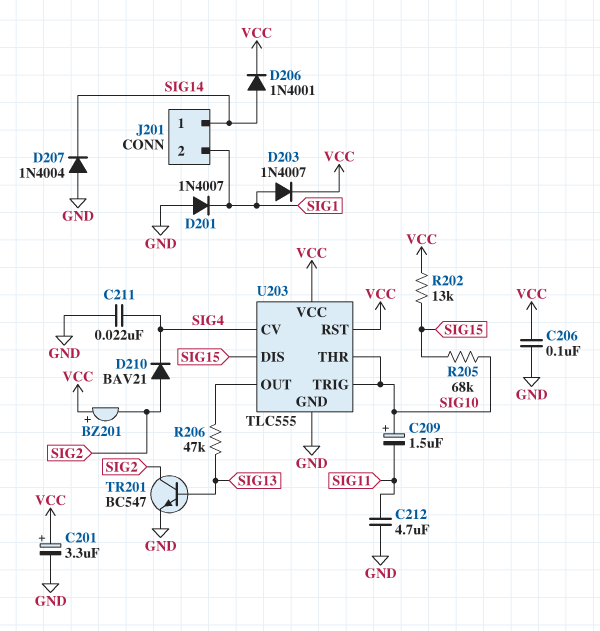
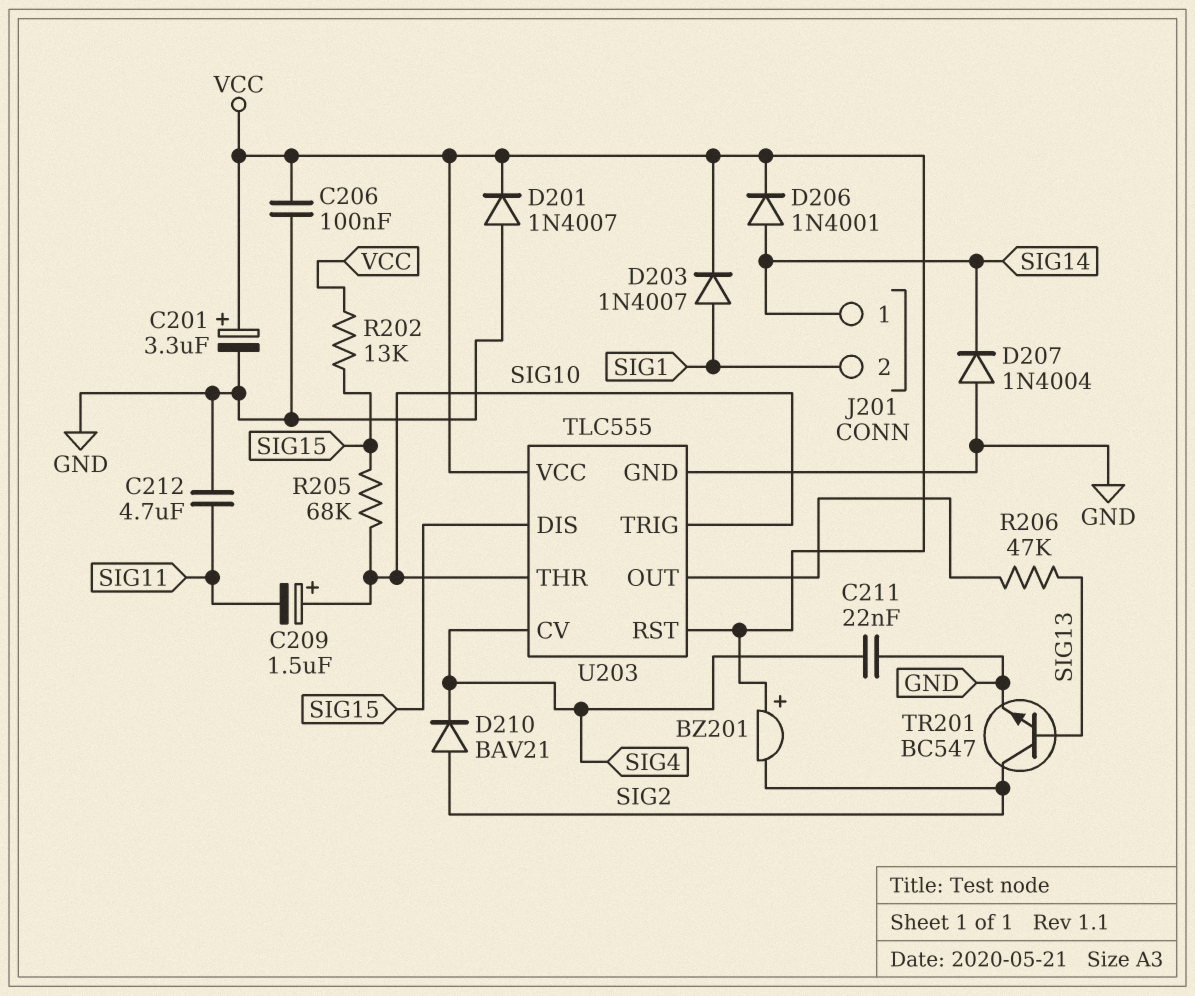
D201: diode 1N4007 (A GND, K SIG1) -> diode 1N4007 (A GND, K VCC)

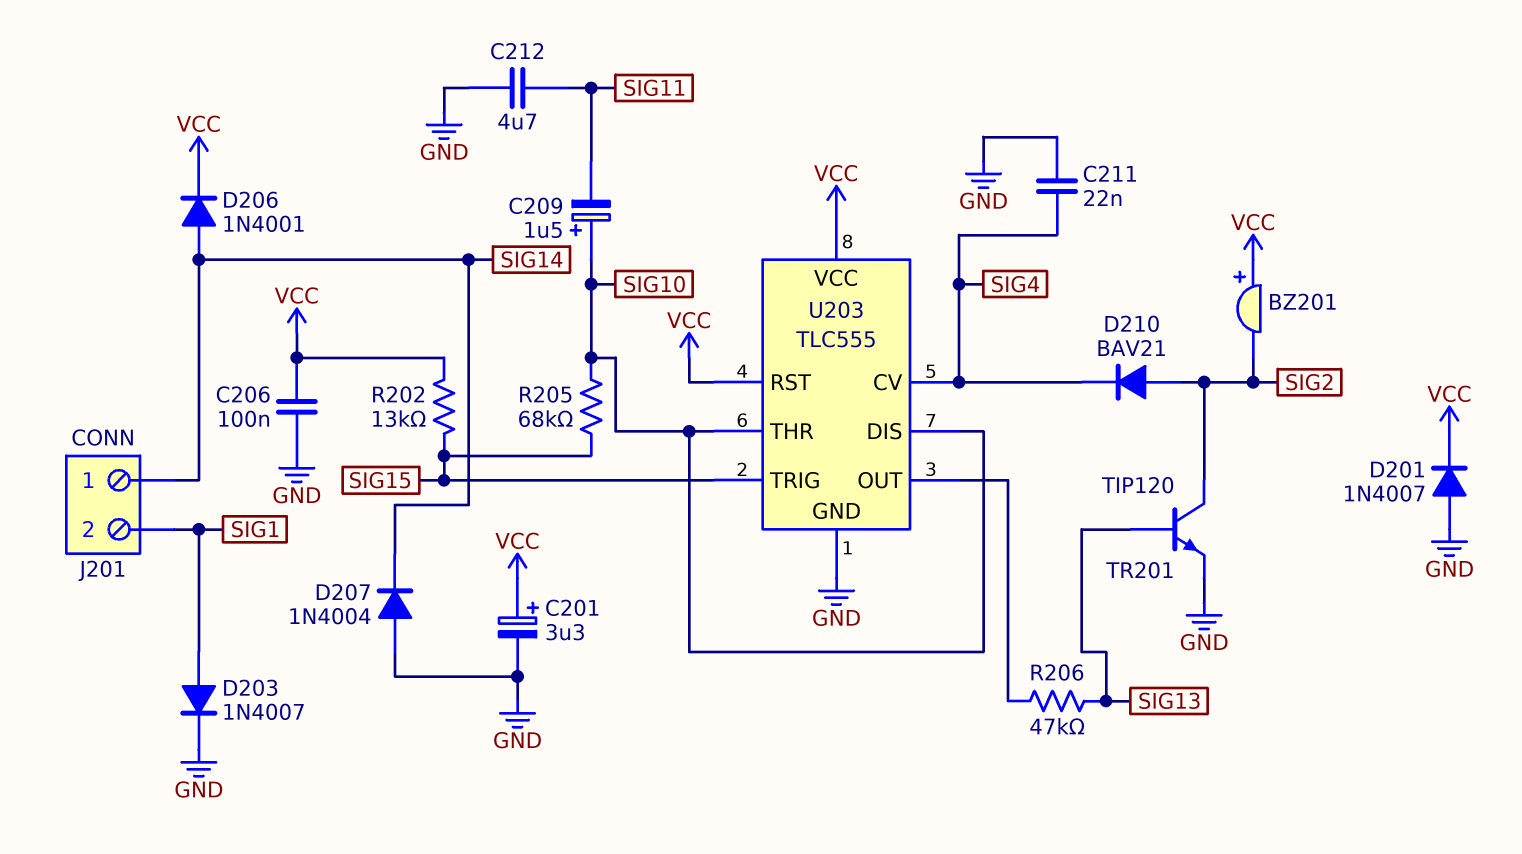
D203: diode 1N4007 (A SIG1, K VCC) -> diode 1N4007 (A SIG1, K GND)
TR201: NPN BC547 (B SIG13, C SIG2, E GND) -> NPN TIP120 (B SIG13, C SIG2, E GND)
U203 pin DIS: SIG15 -> SIG10
U203 pin TRIG: SIG10 -> SIG15

